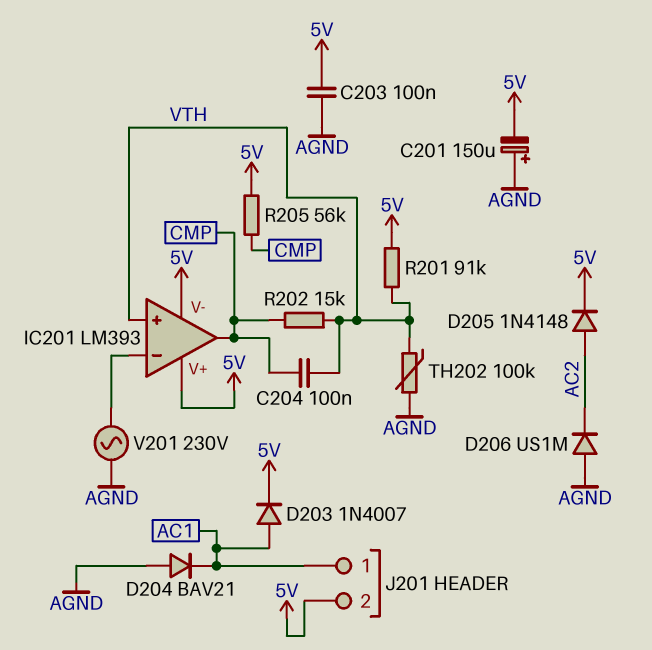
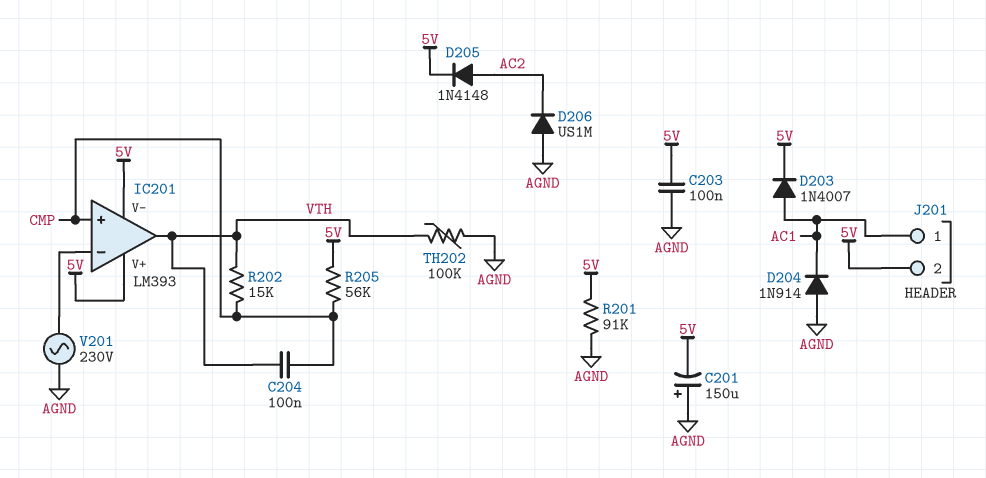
D204: diode BAV21 (A AGND, K AC1) -> diode 1N914 (A AGND, K AC1)
IC201 pin in+: VTH -> CMP
IC201 pin out: CMP -> VTH
R201: 91k (5V, VTH) -> 91k (5V, AGND)

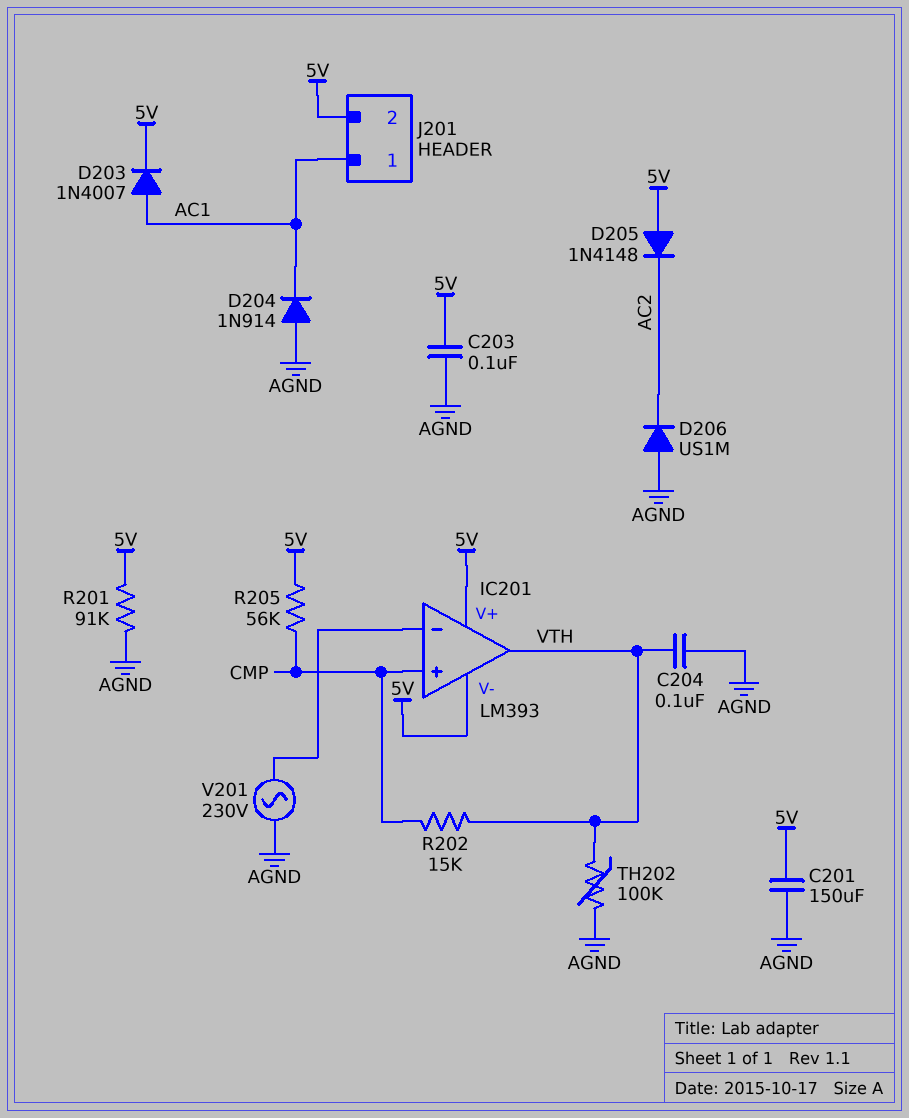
C201: 150uF (plus AGND, minus 5V) -> 150uF (5V, AGND)
C204: 100nF (CMP, VTH) -> 100nF (AGND, VTH)
D205: diode 1N4148 (A AC2, K 5V) -> diode 1N4148 (A 5V, K AC2)

